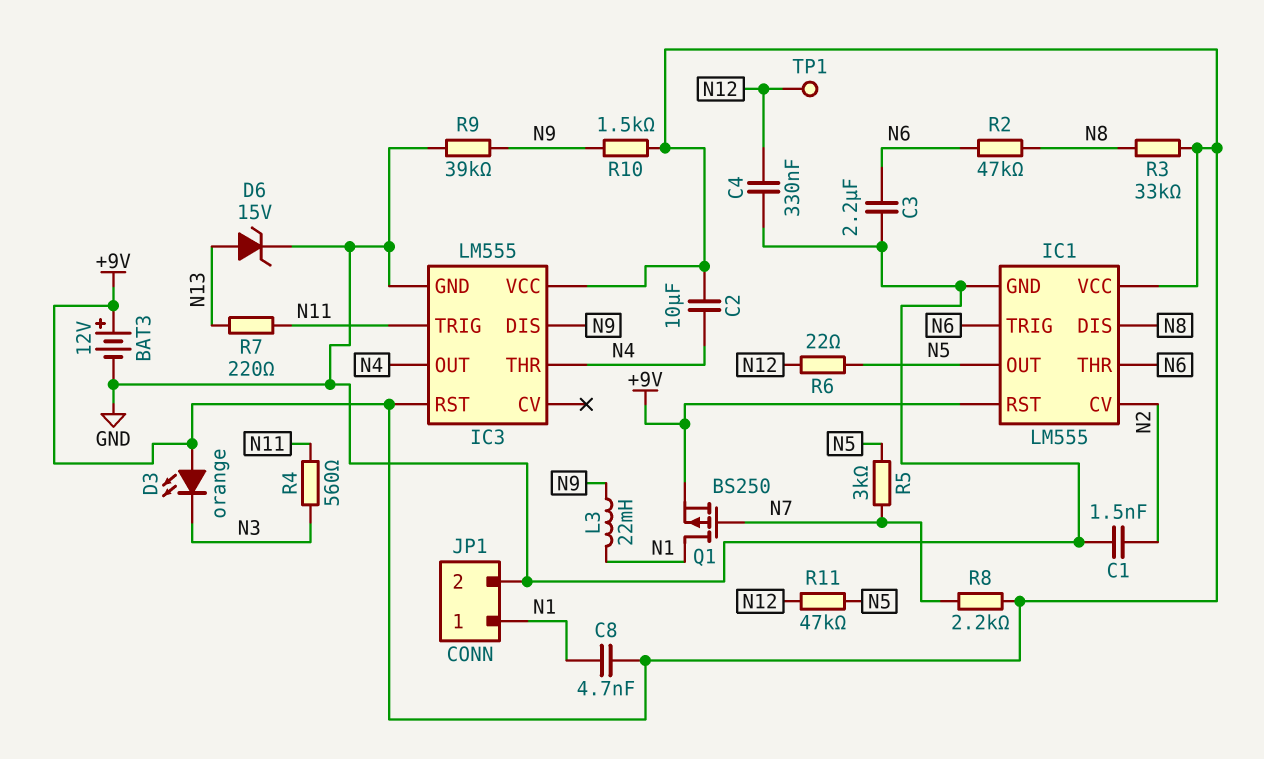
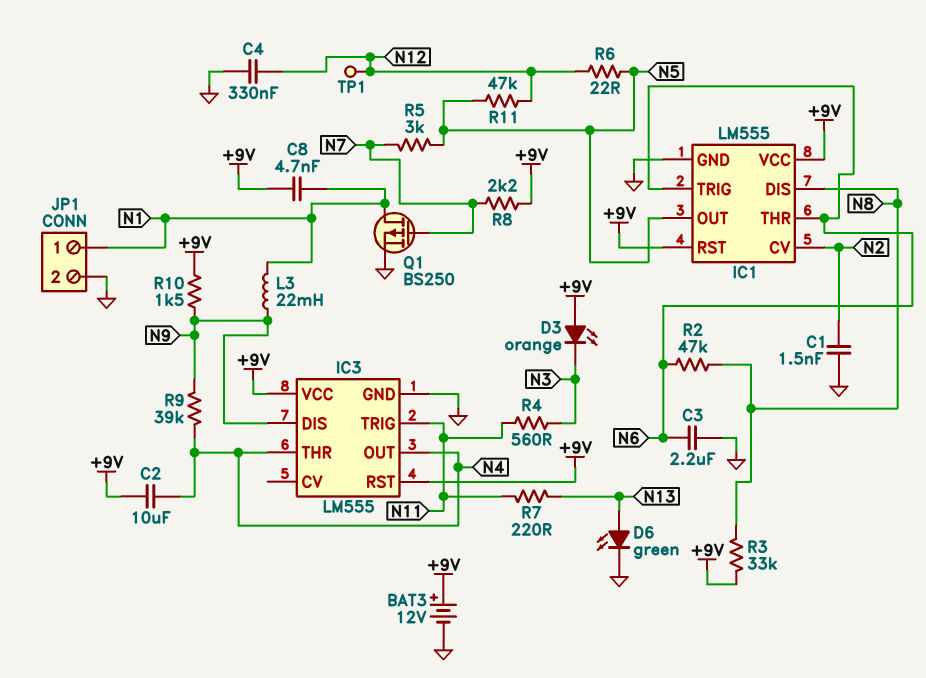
D6: zener 15V (A N13, K GND) -> LED green (A N13, K GND)
Q1: PMOS BS250 (G N7, D N1, S +9V) -> PMOS BS250 (G N7, D N1, S GND)
R9: 39k (GND, N9) -> 39k (N4, N9)

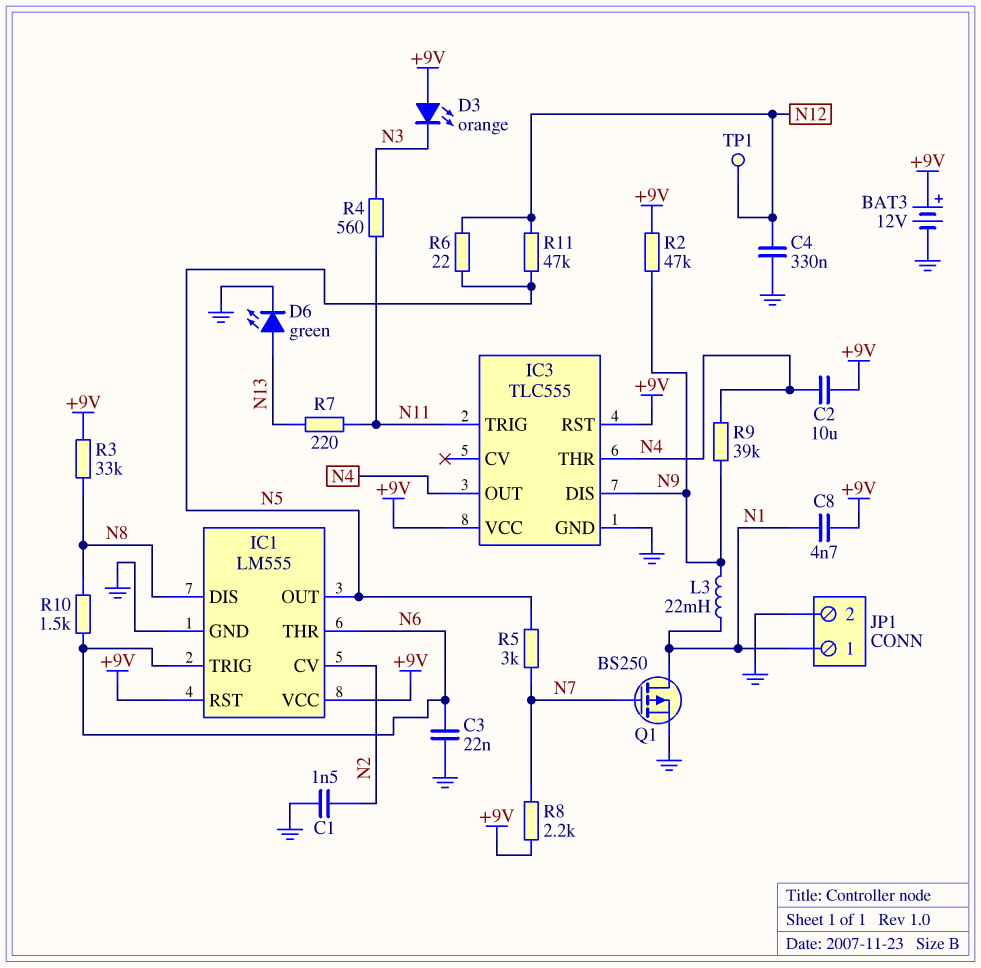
C3: 2.2uF (GND, N6) -> 22nF (GND, N6)
IC3: LM555 -> TLC555
R2: 47k (N6, N8) -> 47k (+9V, N9)
R10: 1.5k (+9V, N9) -> 1.5k (N6, N8)

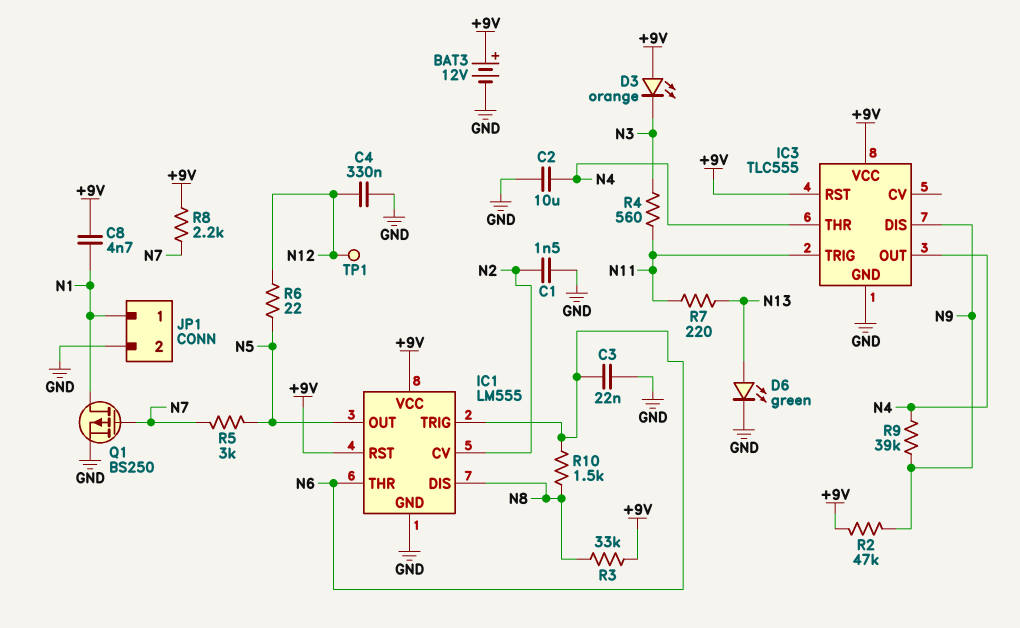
C2: 10uF (+9V, N4) -> 10uF (GND, N4)
L3: 22mH (N1, N9) -> none
R11: 47k (N5, N12) -> none

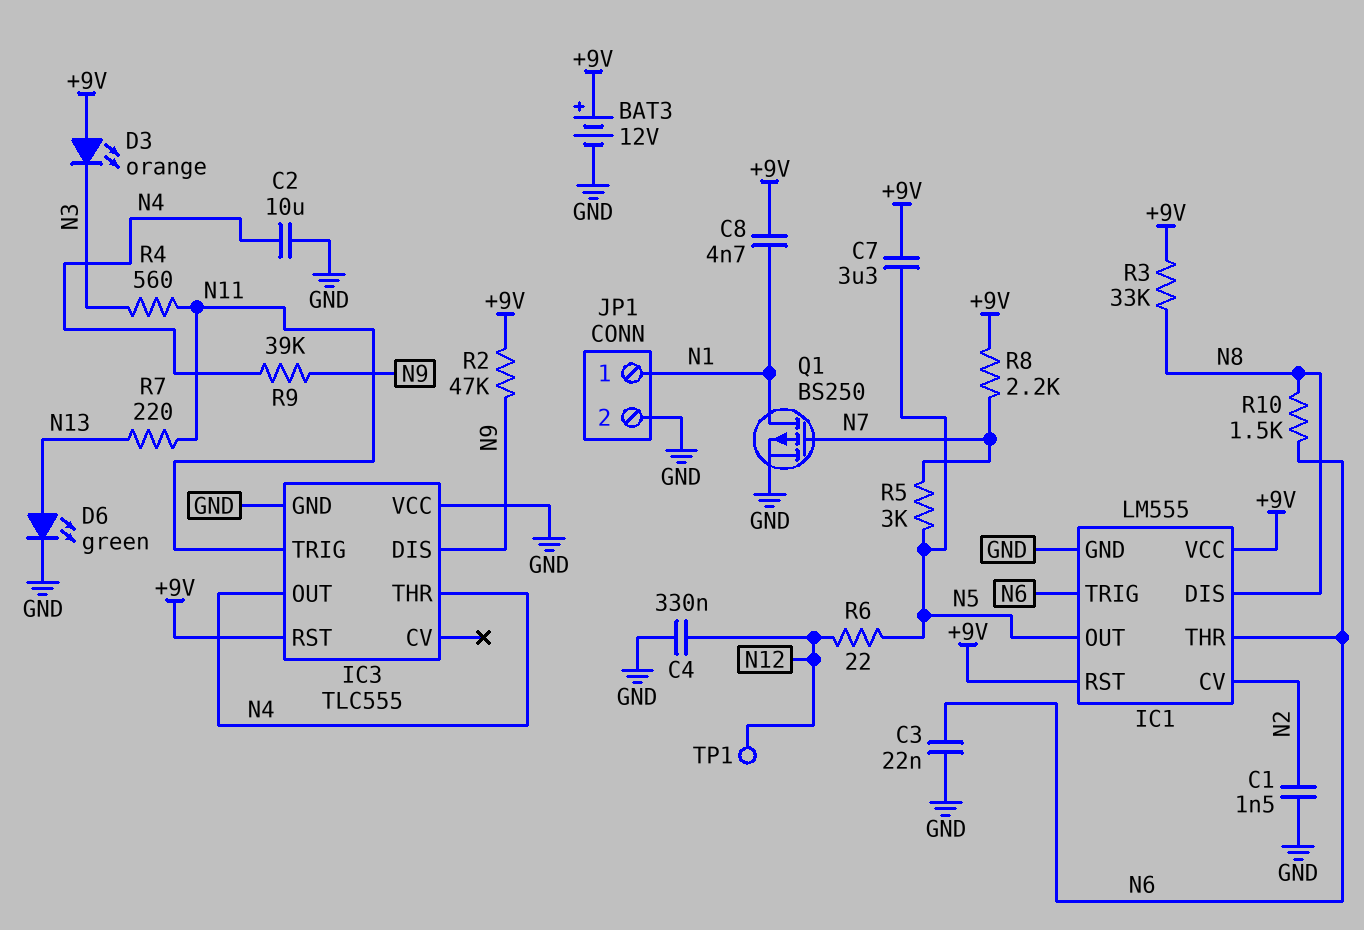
C7: none -> 3.3uF (+9V, N5)
IC3 pin VCC: +9V -> GND

